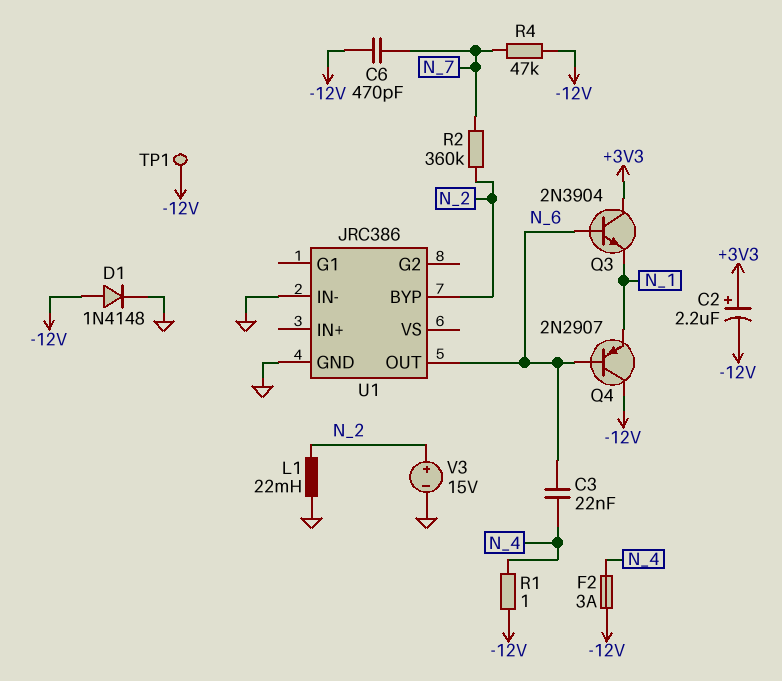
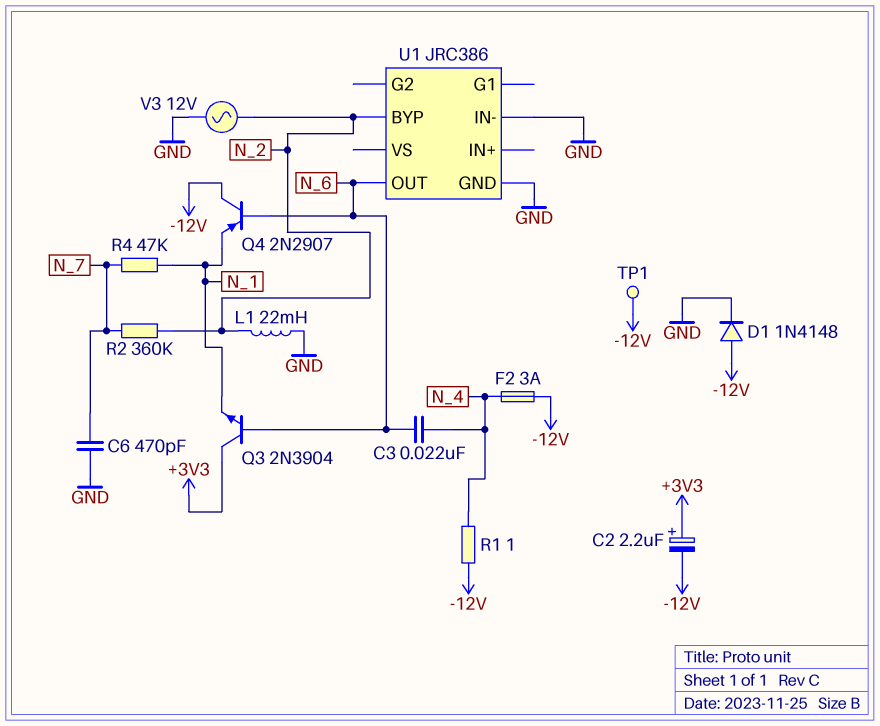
C6: 470pF (-12V, N_7) -> 470pF (GND, N_7)
R4: 47k (-12V, N_7) -> 47k (N_1, N_7)
V3: 15V (plus N_2, minus GND) -> AC 12V (GND, N_2)

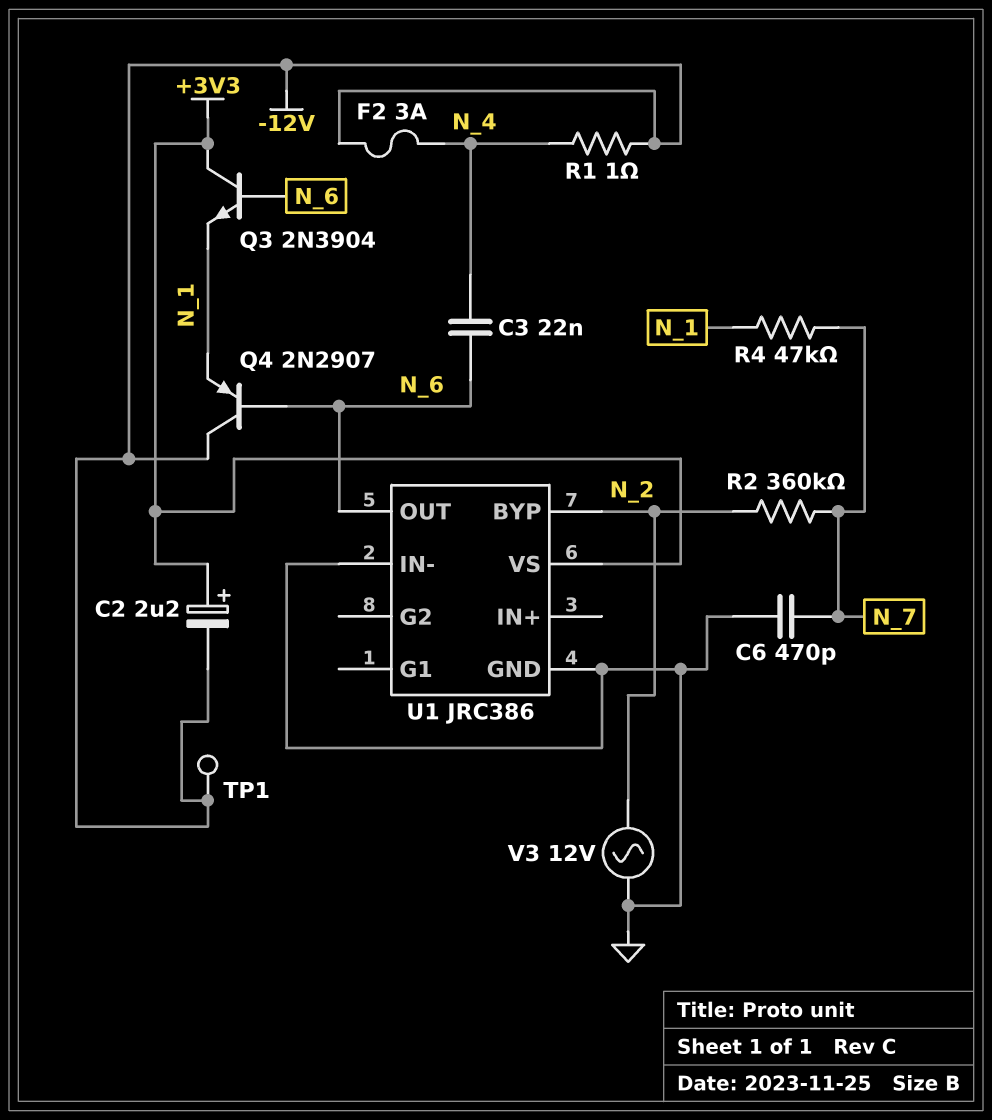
D1: diode 1N4148 (A -12V, K GND) -> none
L1: 22mH (GND, N_2) -> none
U1 pin VS: none -> +3V3

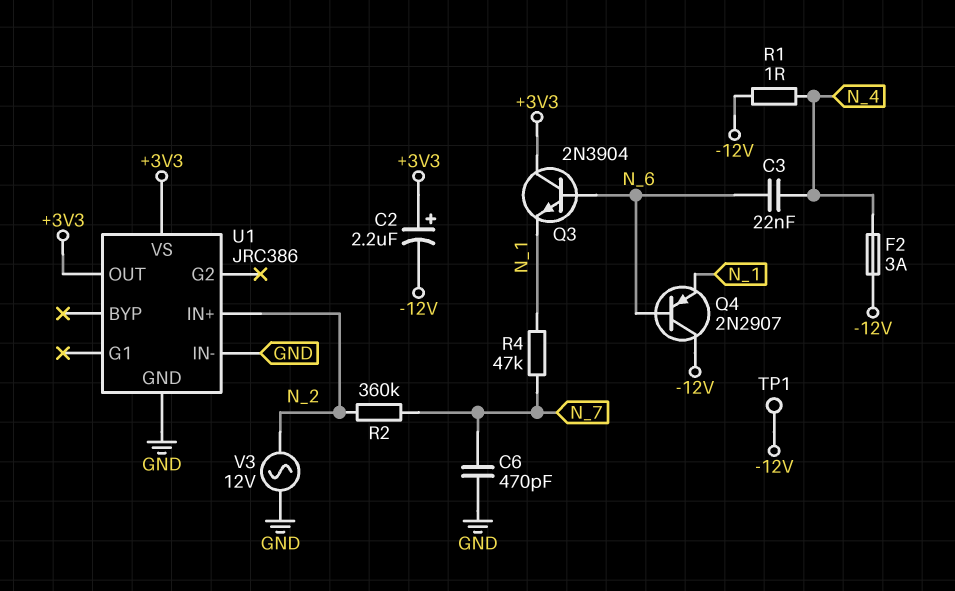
U1 pin BYP: N_2 -> none
U1 pin IN+: none -> N_2
U1 pin OUT: N_6 -> +3V3

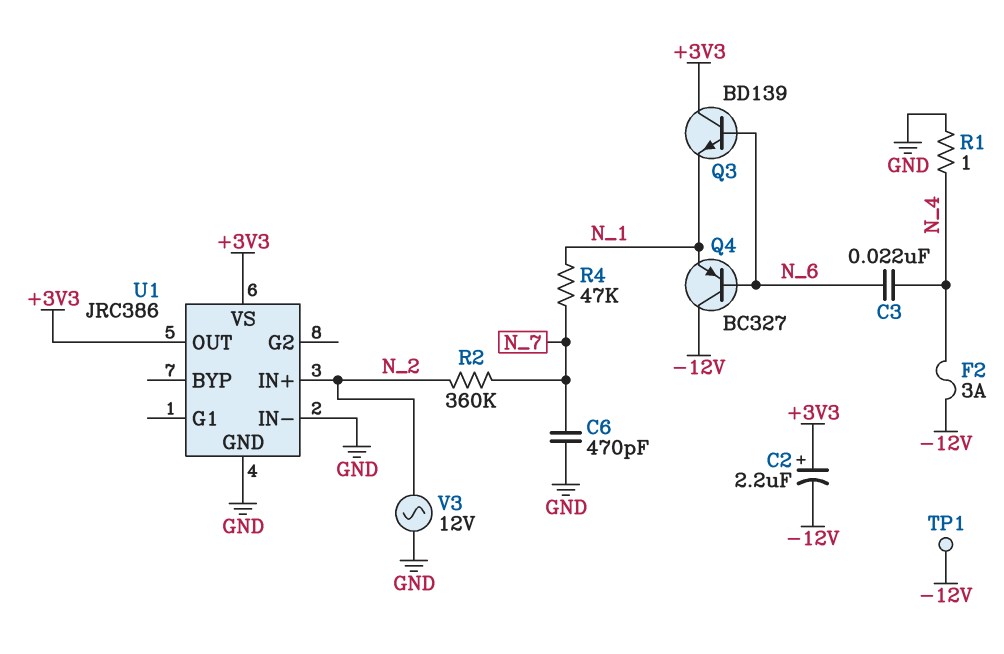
Q3: NPN 2N3904 (B N_6, C +3V3, E N_1) -> NPN BD139 (B N_6, C +3V3, E N_1)
Q4: PNP 2N2907 (B N_6, C -12V, E N_1) -> PNP BC327 (B N_6, C -12V, E N_1)
R1: 1 (-12V, N_4) -> 1 (GND, N_4)

